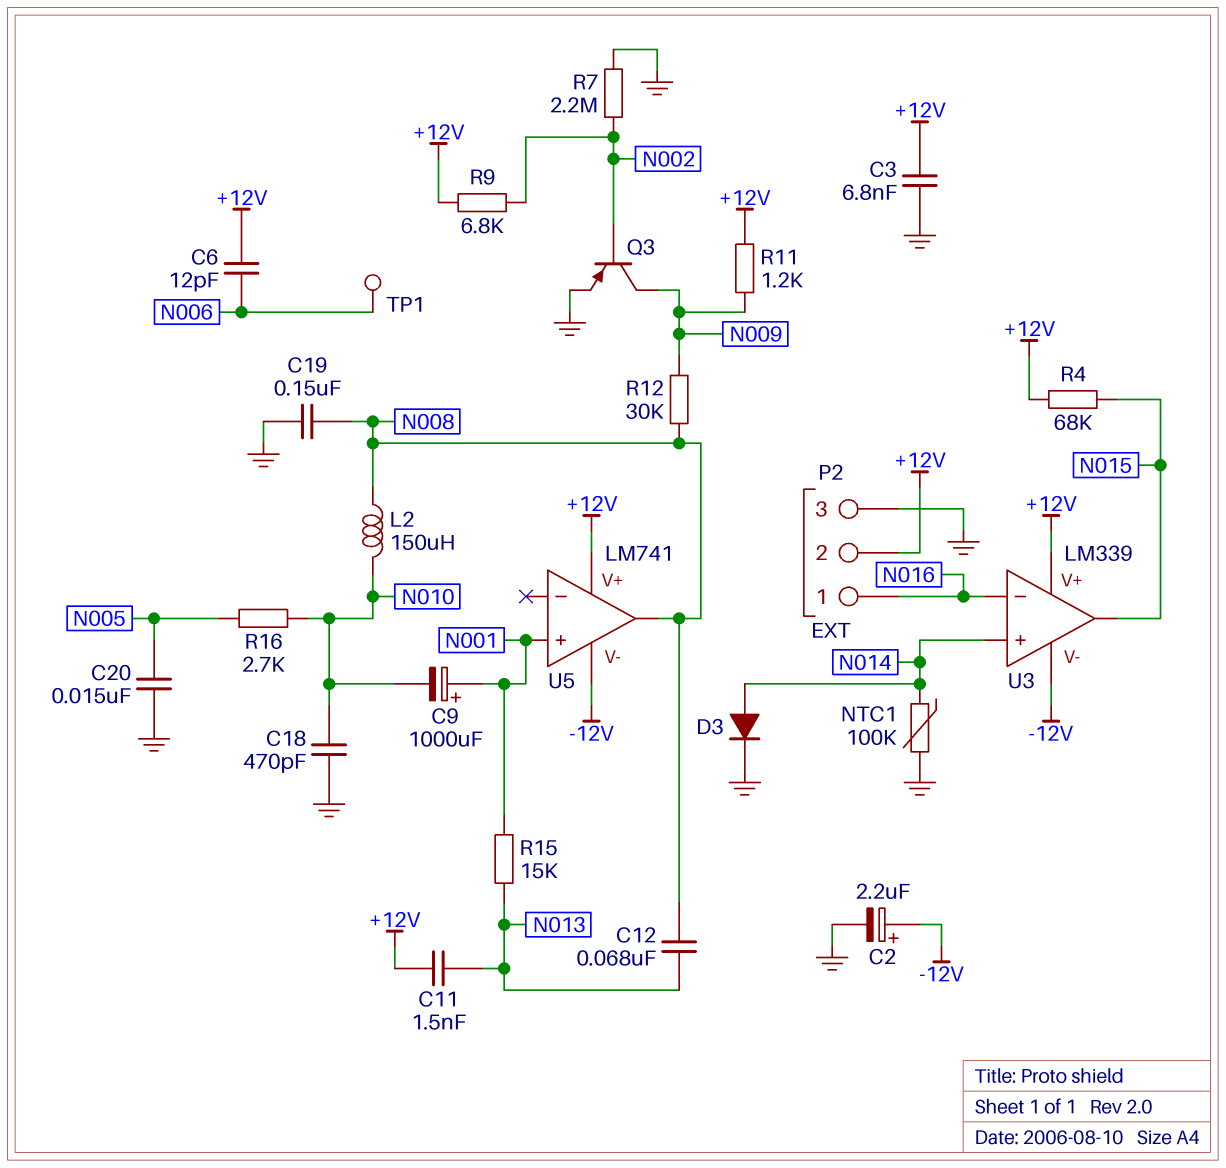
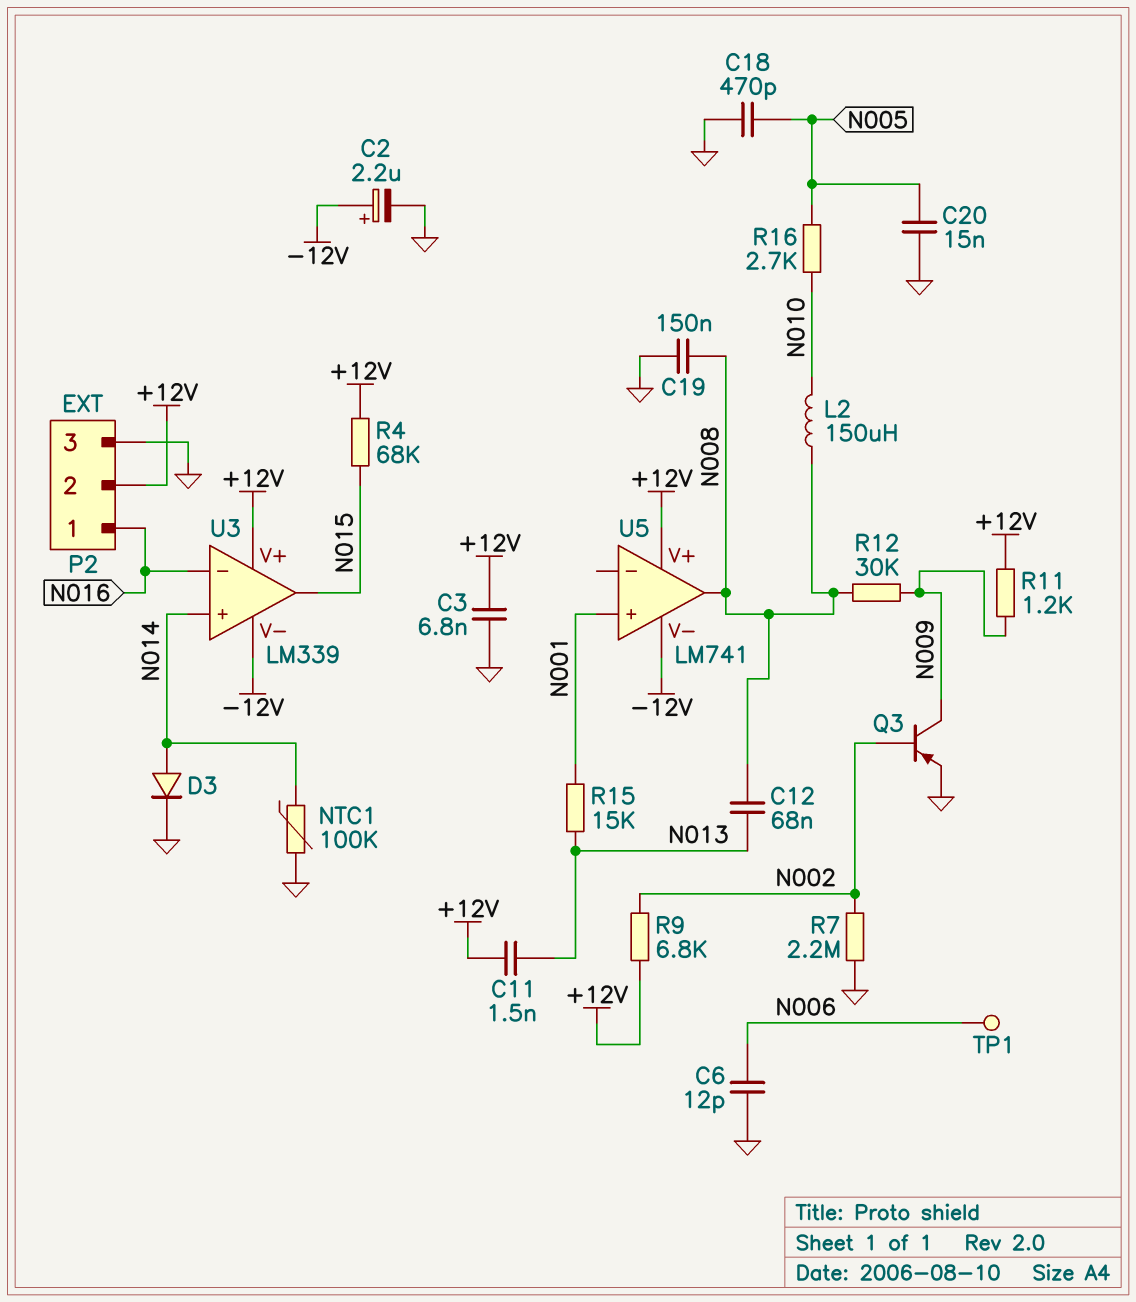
C6: 12pF (+12V, N006) -> 12pF (GND, N006)
C9: 1000uF (plus N001, minus N010) -> none
C18: 470pF (GND, N010) -> 470pF (GND, N005)

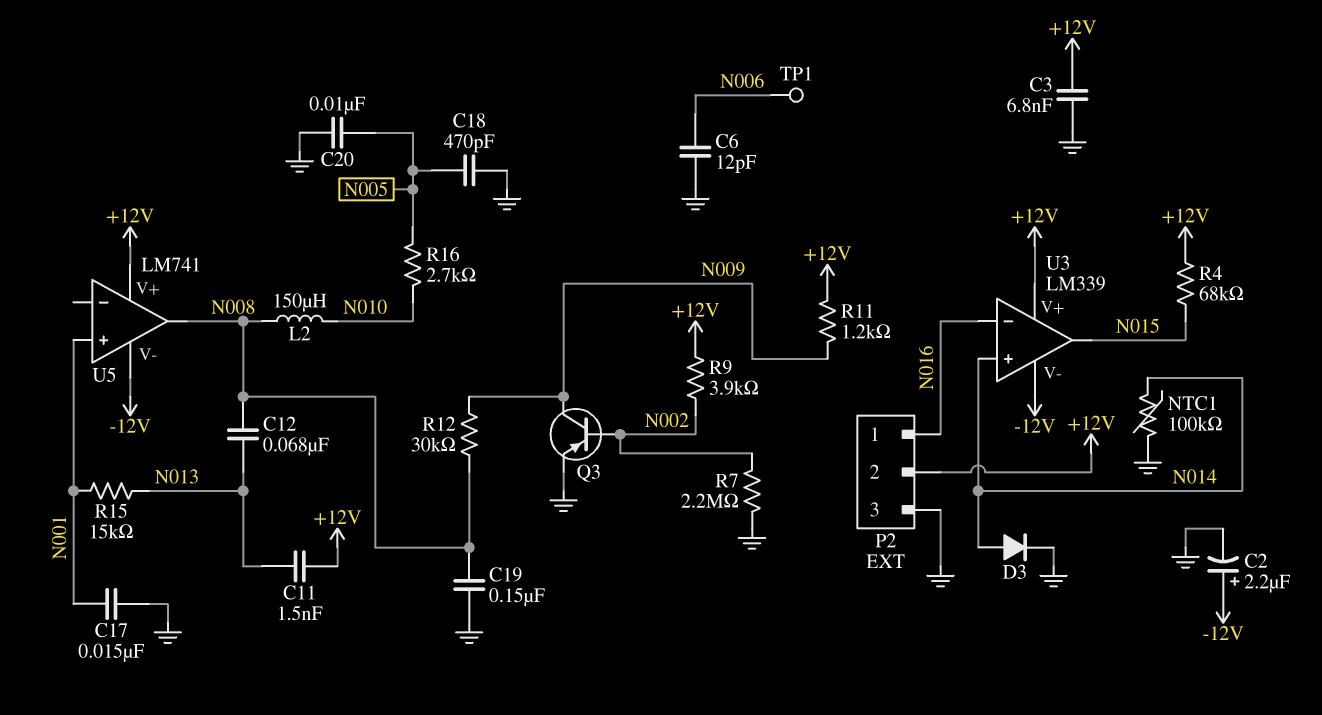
C17: none -> 15nF (GND, N001)
C20: 15nF (GND, N005) -> 10nF (GND, N005)
R9: 6.8k (+12V, N002) -> 3.9k (+12V, N002)

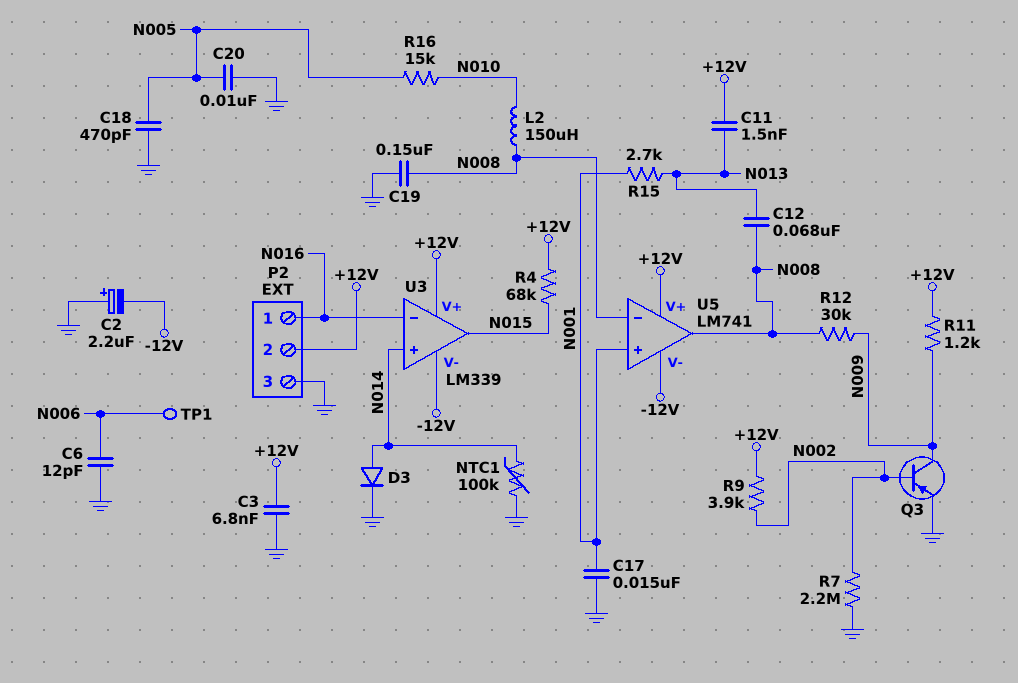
C2: 2.2uF (plus -12V, minus GND) -> 2.2uF (plus GND, minus -12V)
R15: 15k (N001, N013) -> 2.7k (N001, N013)
R16: 2.7k (N005, N010) -> 15k (N005, N010)
U5 pin in-: none -> N008

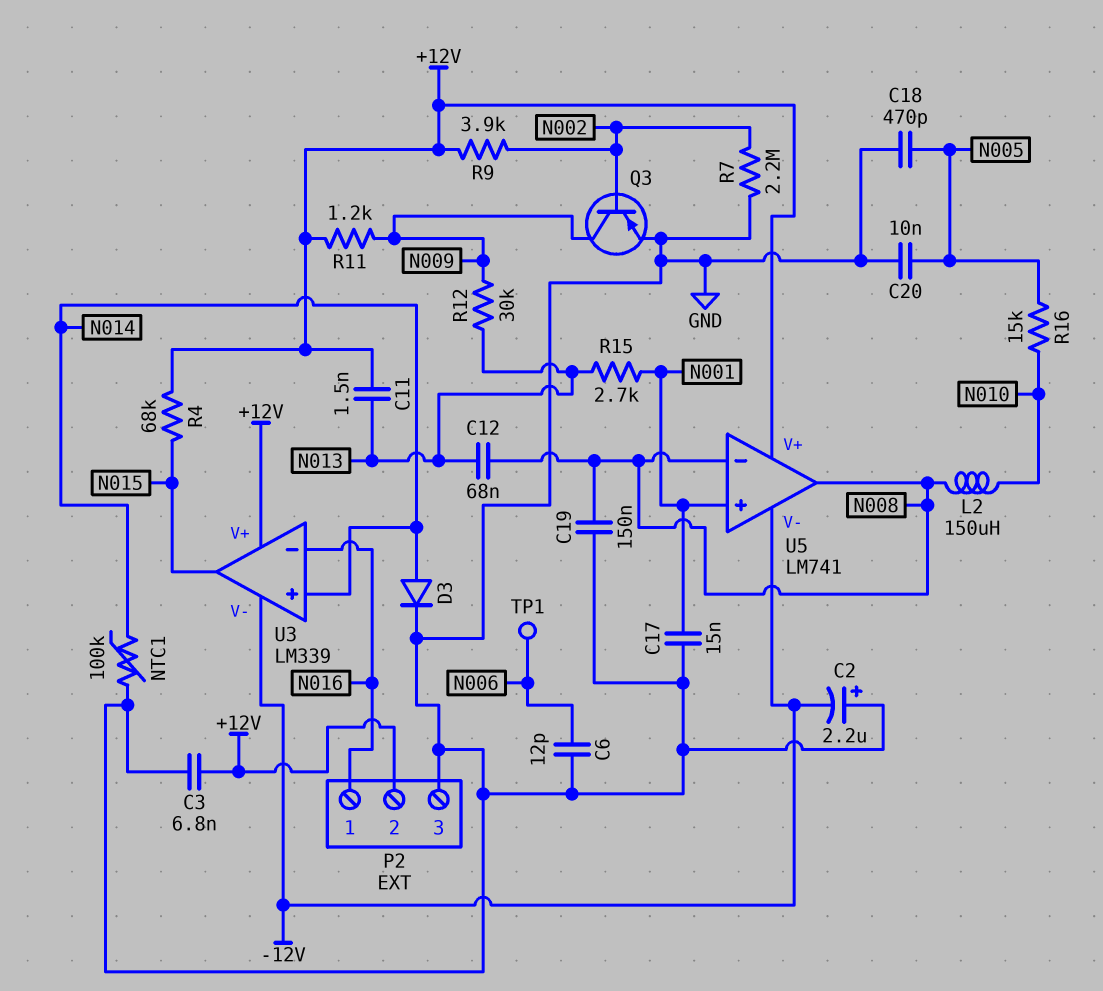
R12: 30k (N008, N009) -> 30k (N009, N013)

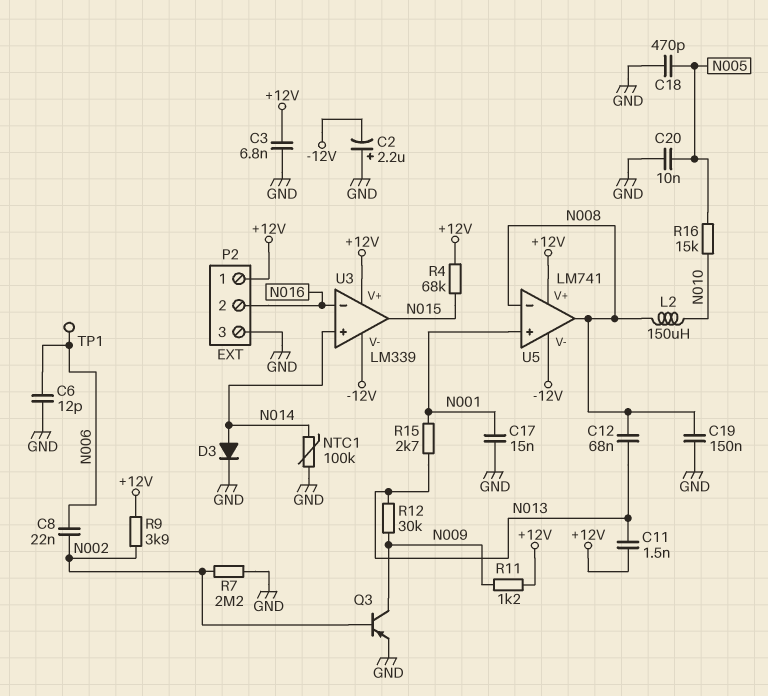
C8: none -> 22nF (N002, N006)
P2 pin 1: N016 -> +12V
P2 pin 2: +12V -> N016

